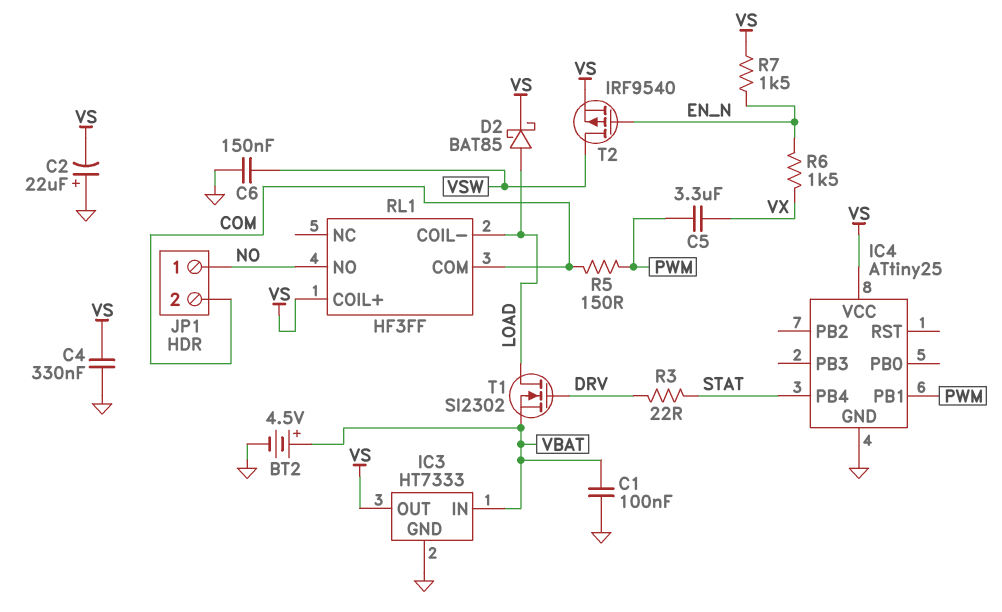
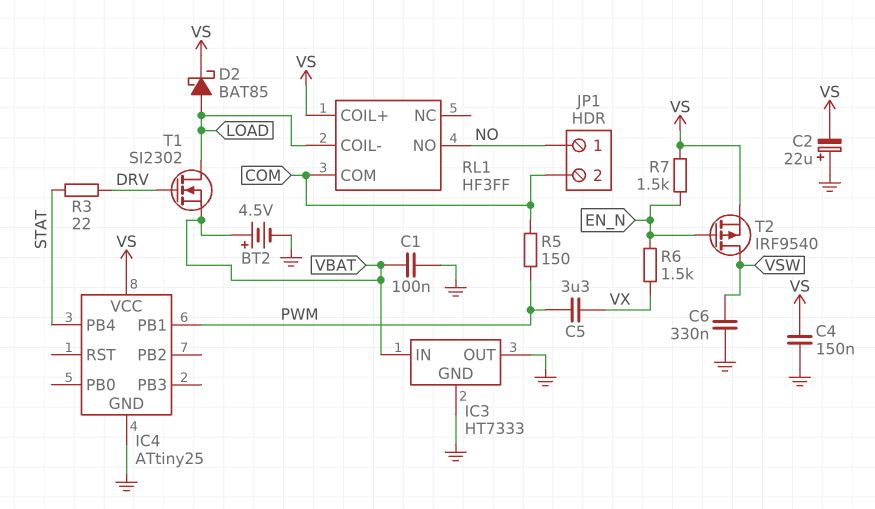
C4: 330nF (GND, VS) -> 150nF (GND, VS)
C6: 150nF (GND, VSW) -> 330nF (GND, VSW)
IC3 pin OUT: VS -> GND

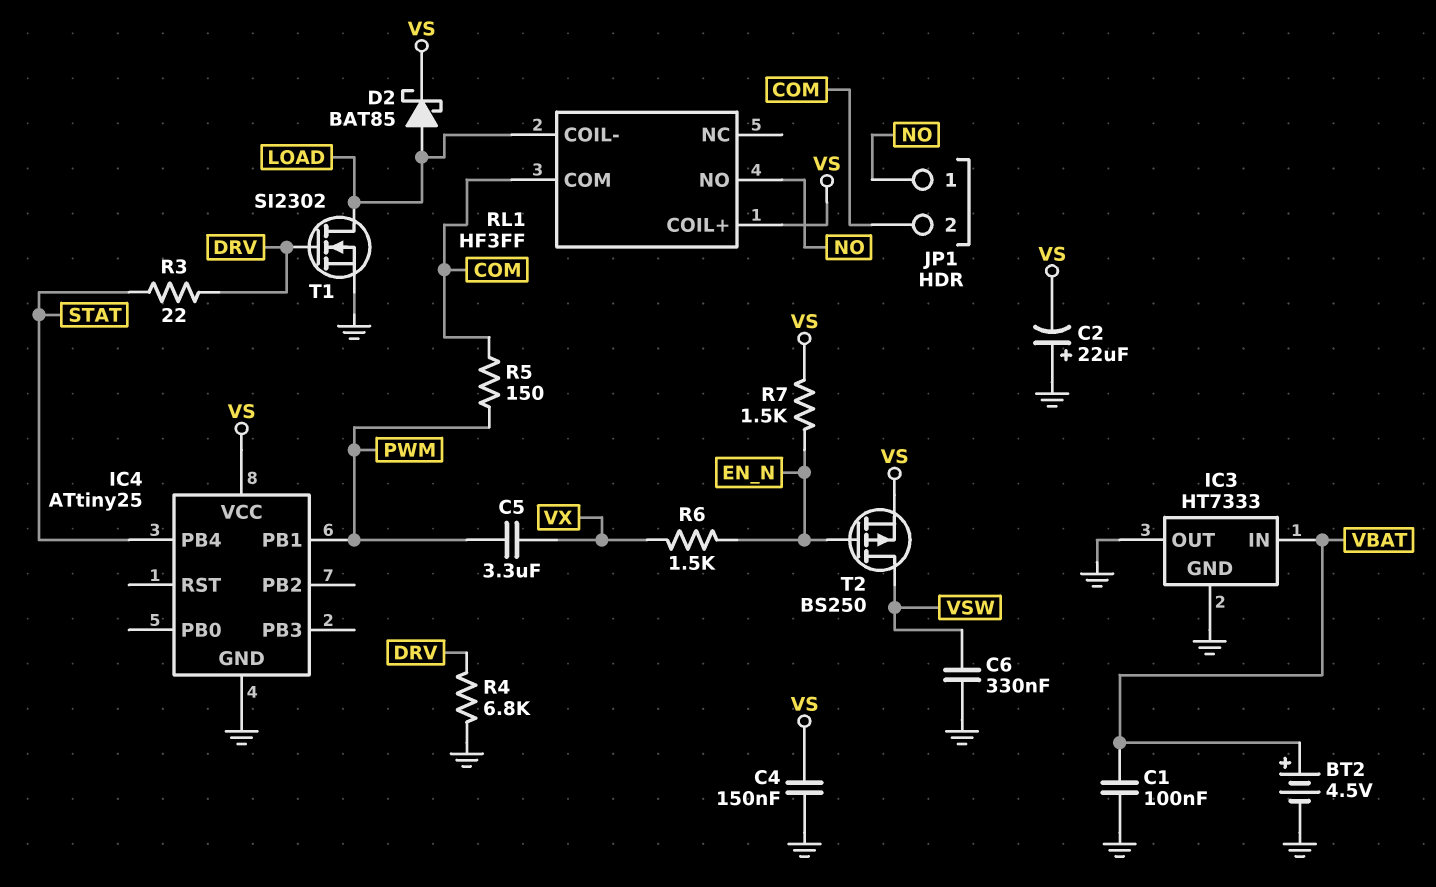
R4: none -> 6.8k (DRV, GND)
T1: NMOS SI2302 (G DRV, D LOAD, S VBAT) -> NMOS SI2302 (G DRV, D LOAD, S GND)
T2: PMOS IRF9540 (G EN_N, D VSW, S VS) -> PMOS BS250 (G EN_N, D VSW, S VS)

